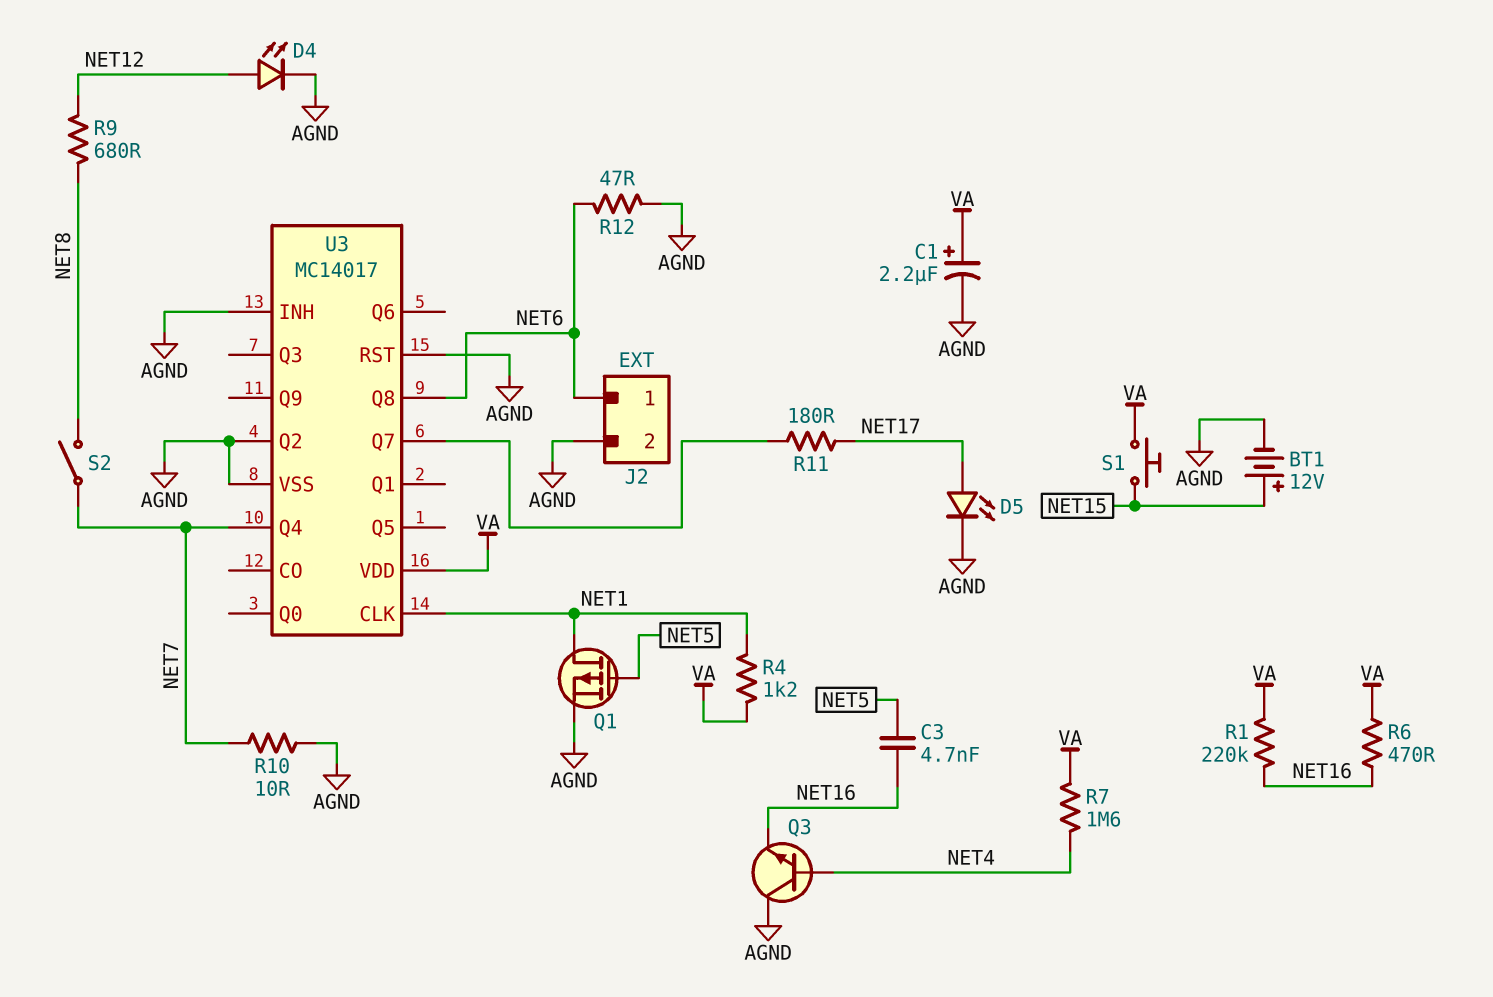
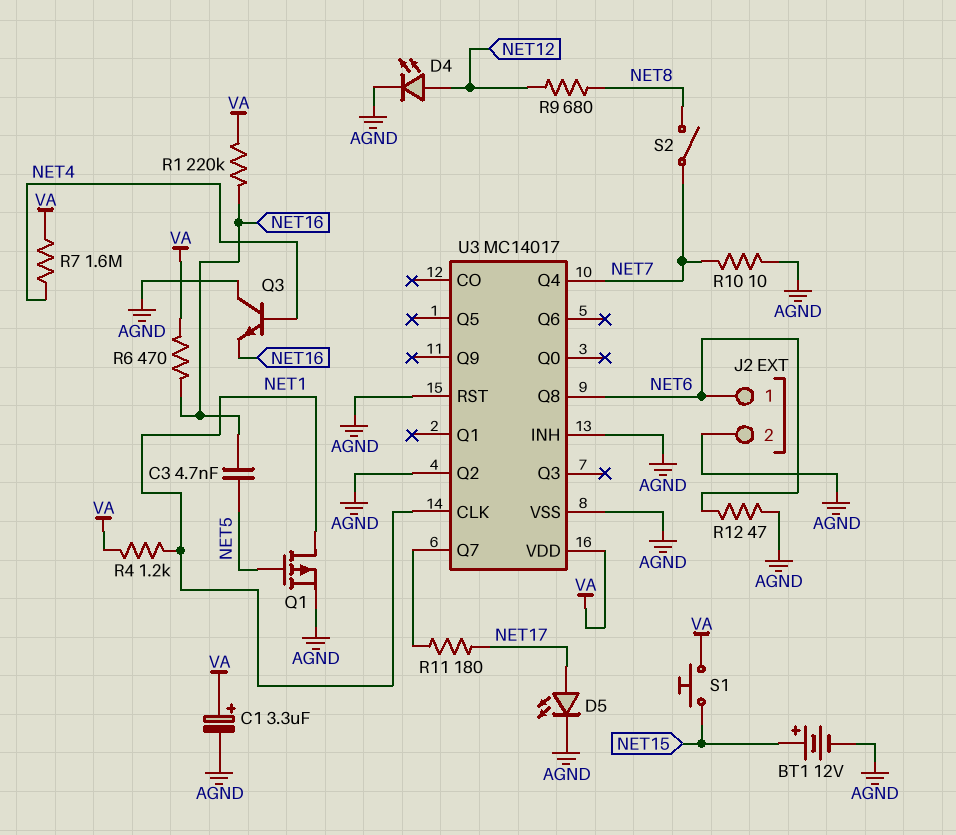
C1: 2.2uF (plus VA, minus AGND) -> 3.3uF (plus VA, minus AGND)

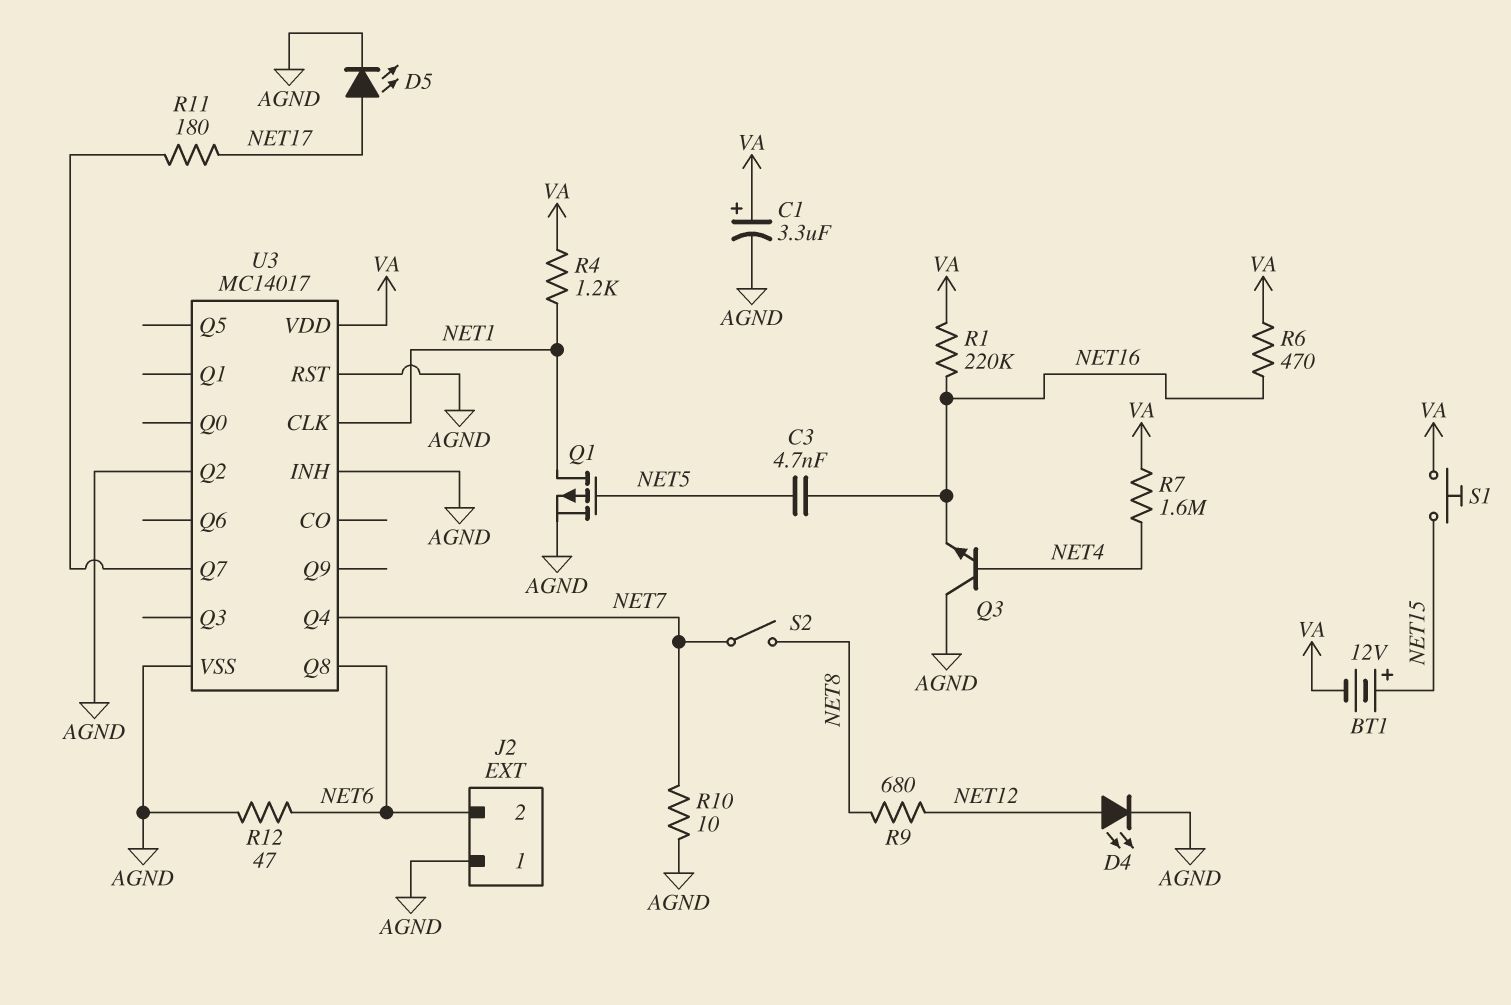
BT1: 12V (plus NET15, minus AGND) -> 12V (plus NET15, minus VA)
J2 pin 1: NET6 -> AGND
J2 pin 2: AGND -> NET6

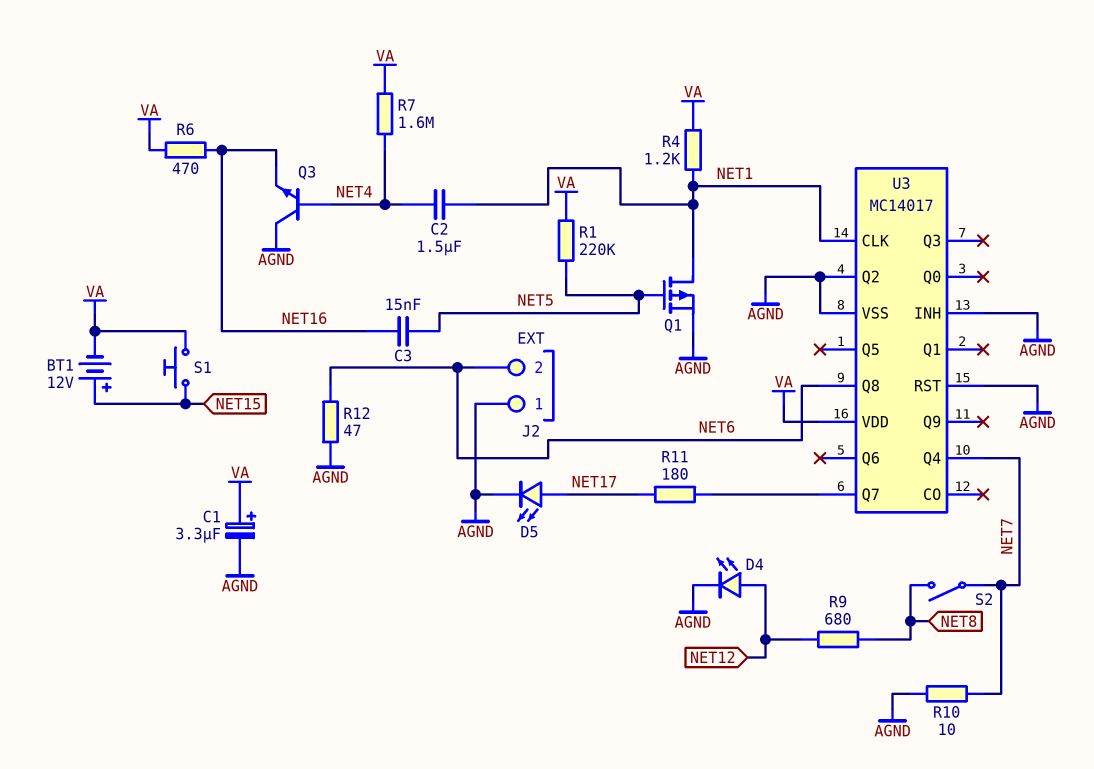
C2: none -> 1.5uF (NET1, NET4)
C3: 4.7nF (NET5, NET16) -> 15nF (NET5, NET16)
R1: 220k (NET16, VA) -> 220k (NET5, VA)

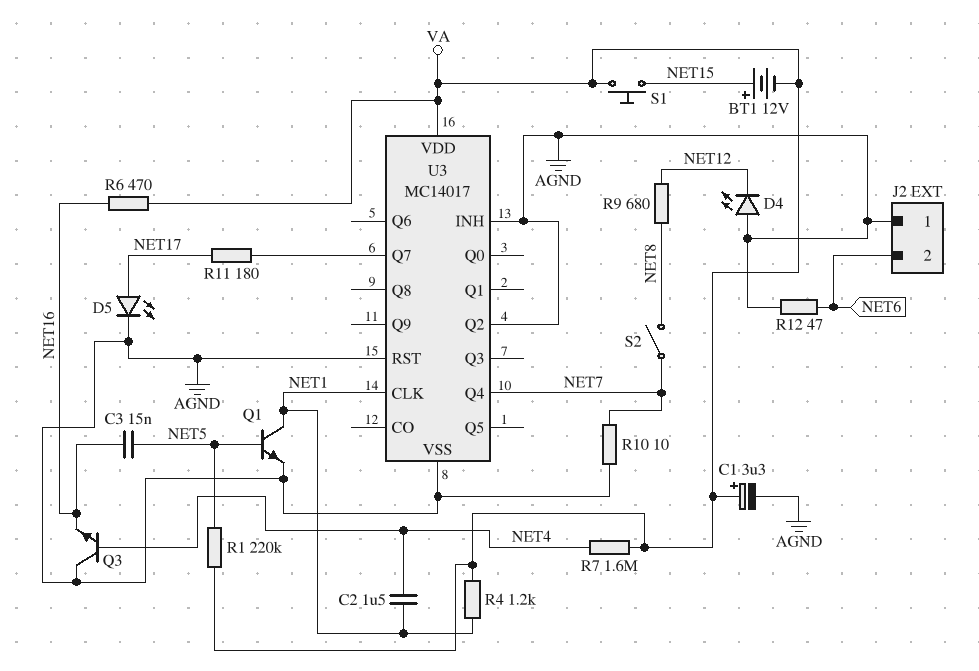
D4: LED (A NET12, K AGND) -> LED (A AGND, K NET12)
Q1: PMOS (G NET5, D NET1, S AGND) -> NPN (B NET5, C NET1, E AGND)
U3 pin Q8: NET6 -> none

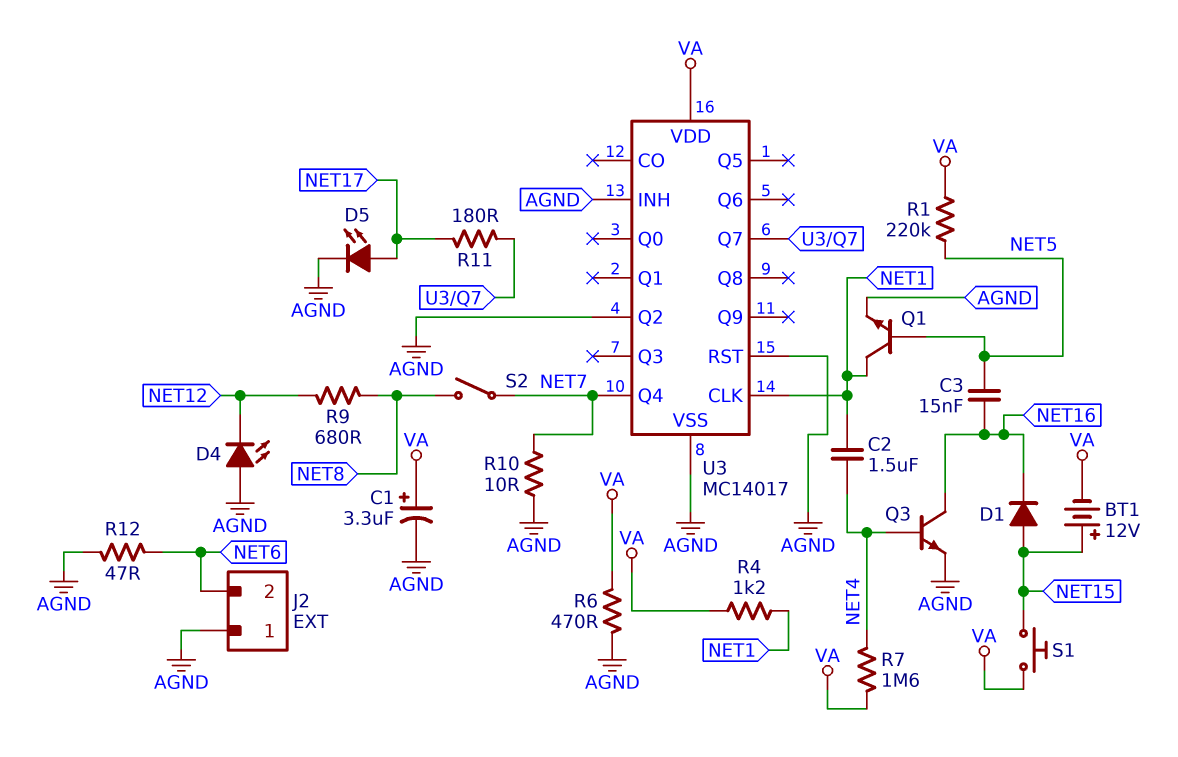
D1: none -> diode (A NET15, K NET16)
Q3: NPN (B NET4, C AGND, E NET16) -> NPN (B NET4, C NET16, E AGND)
R6: 470 (NET16, VA) -> 470 (AGND, VA)

